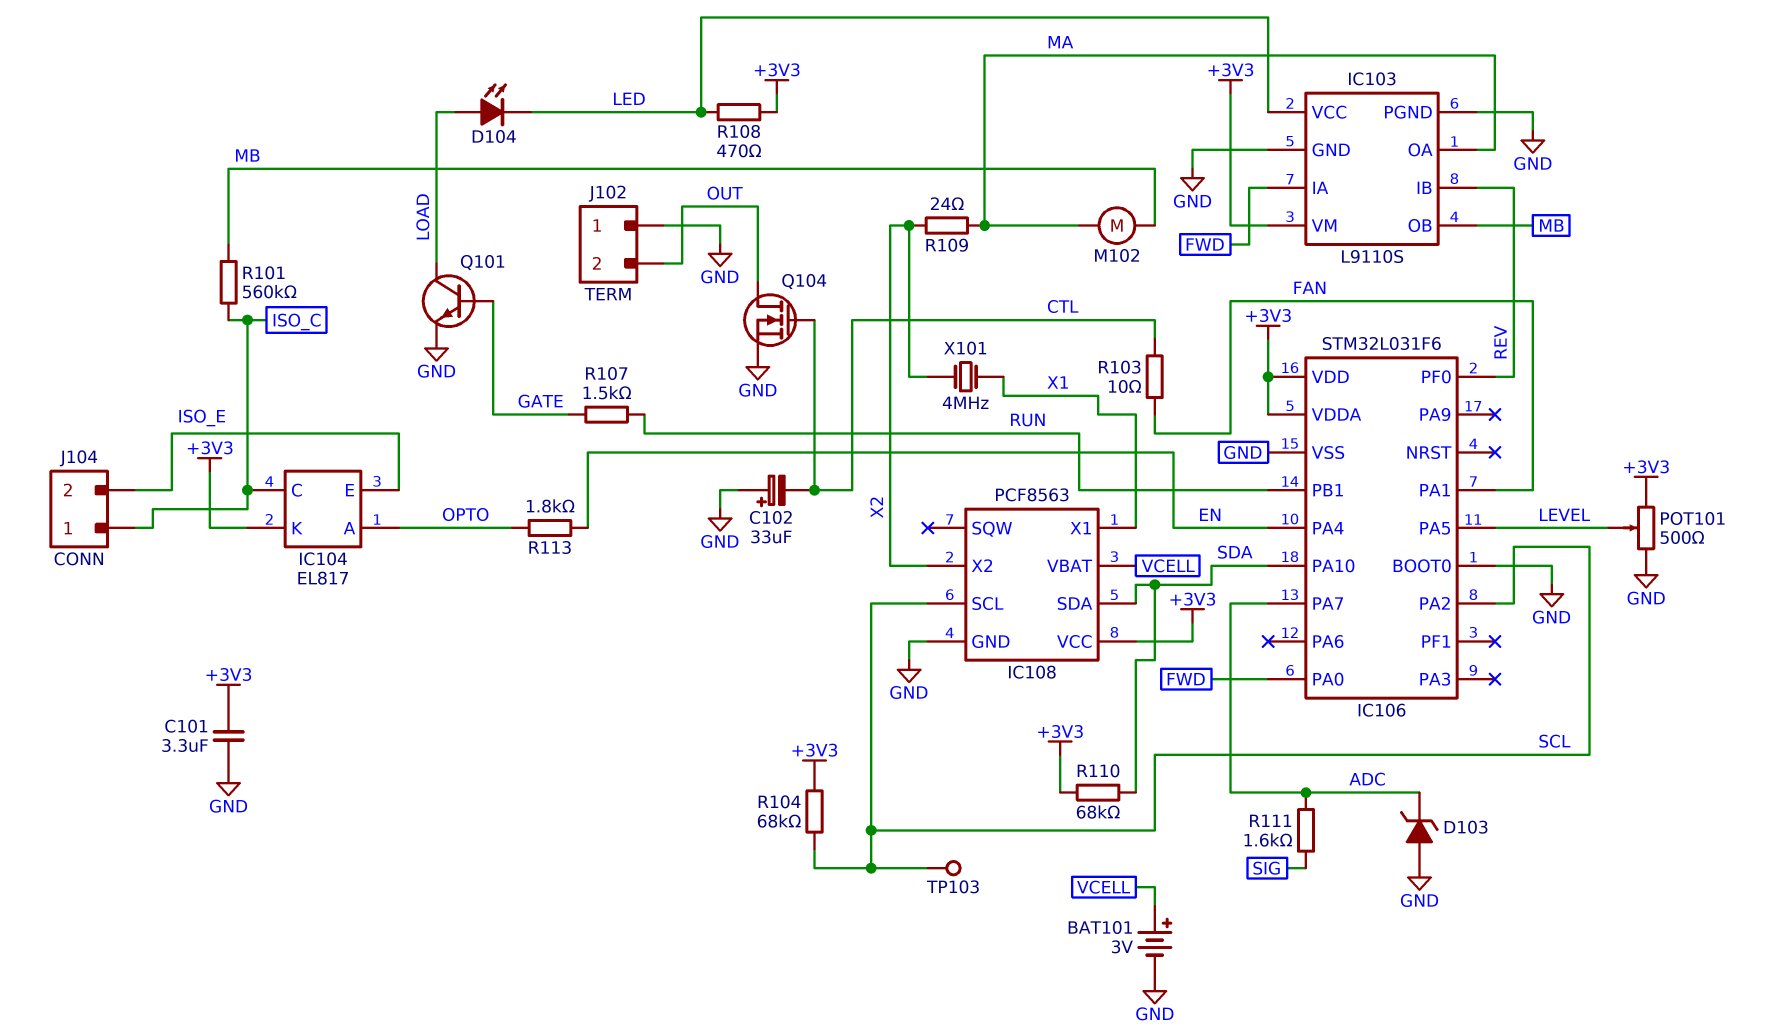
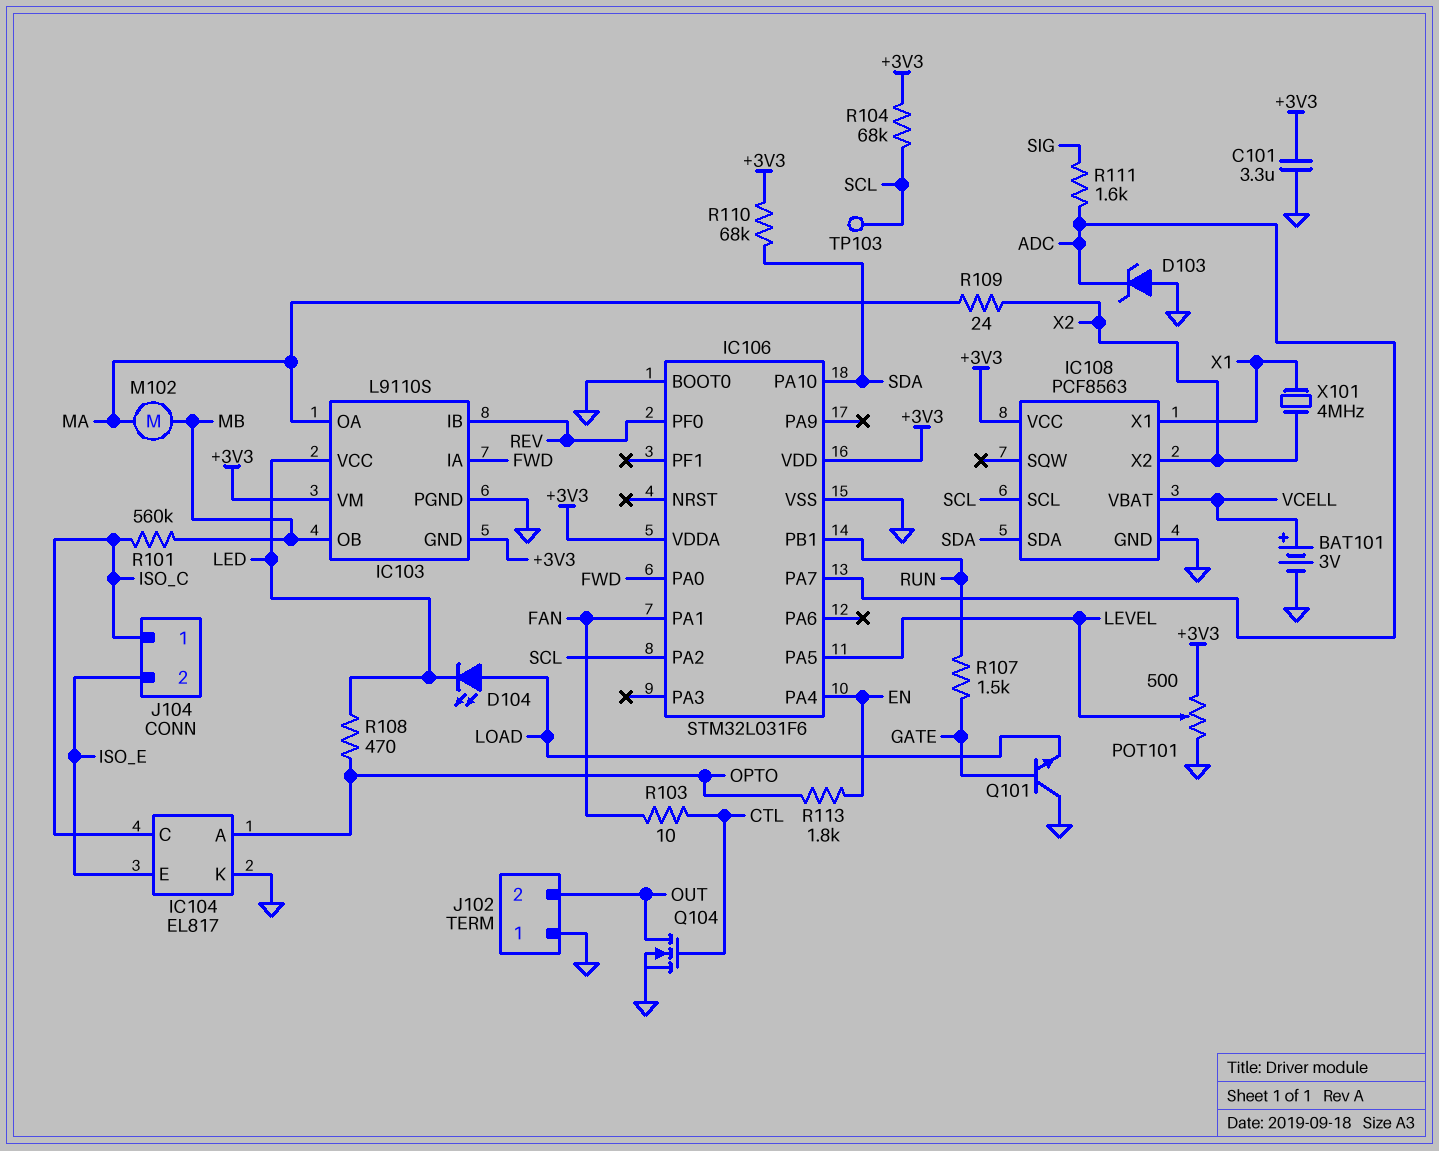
C102: 33uF (plus GND, minus CTL) -> none
IC103 pin GND: GND -> +3V3
IC104 pin K: +3V3 -> GND
Q101: NPN (B GATE, C LOAD, E GND) -> NPN (B GATE, C GND, E LOAD)
R108: 470 (+3V3, LED) -> 470 (LED, OPTO)

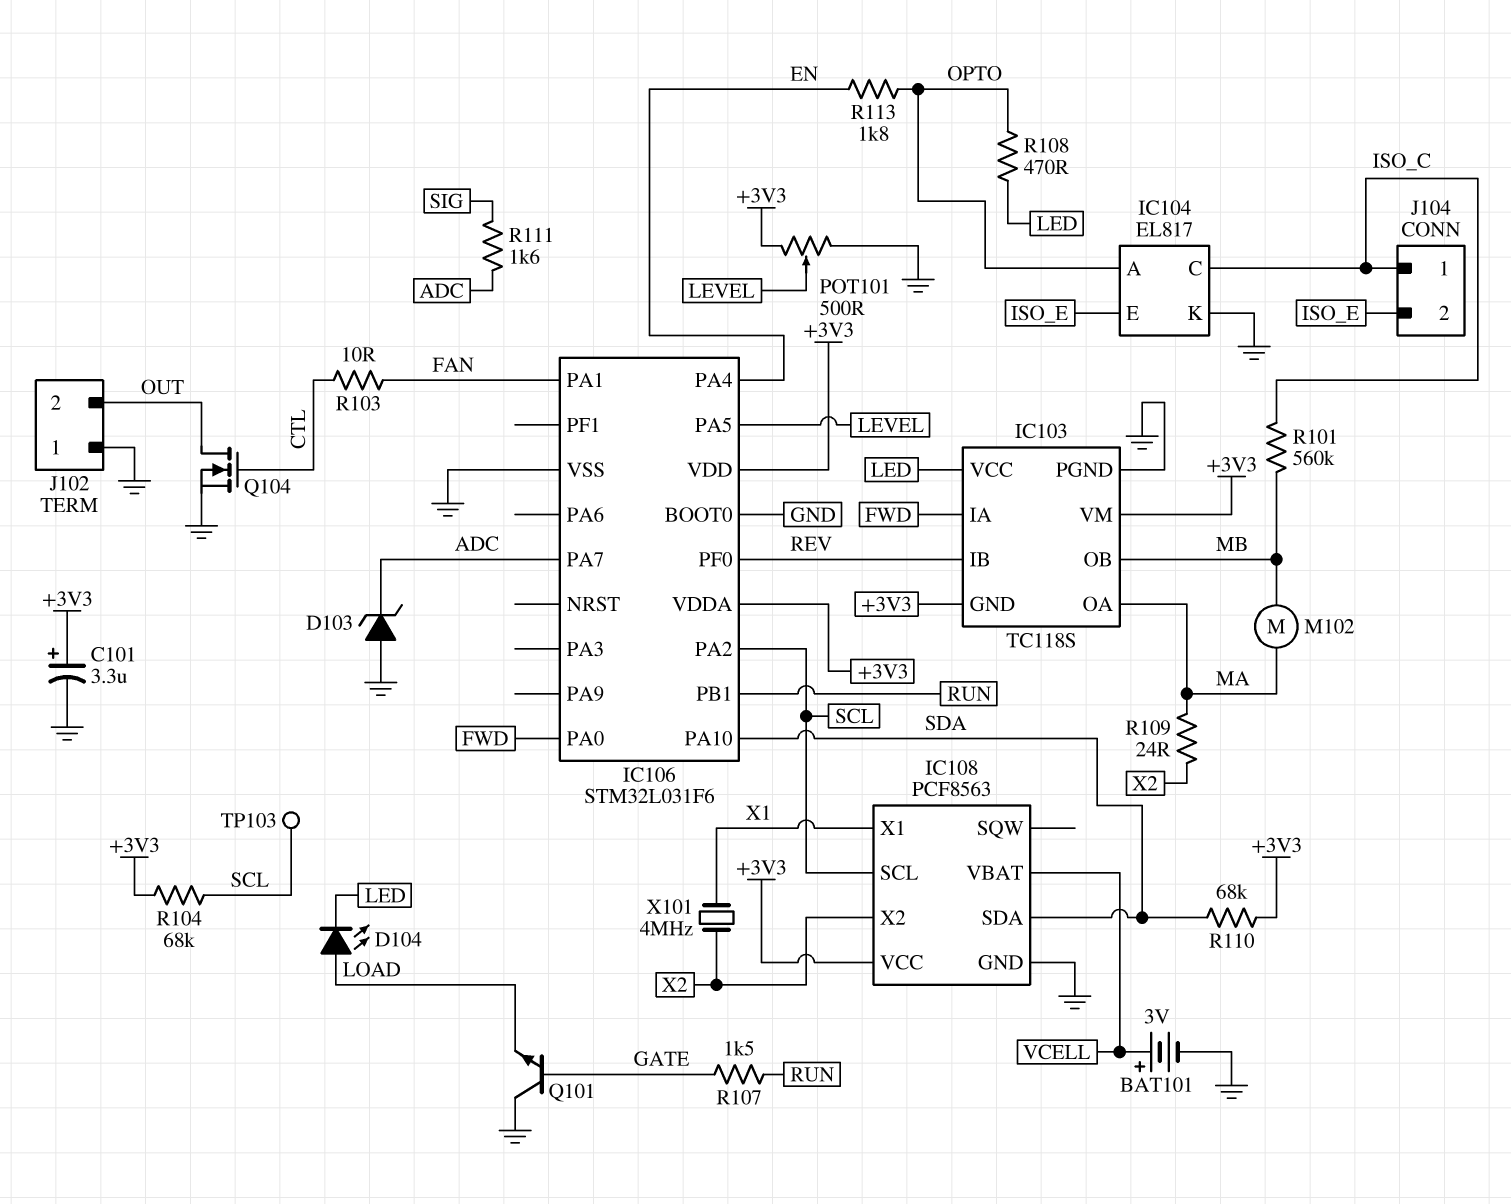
C101: 3.3uF (+3V3, GND) -> 3.3uF (plus +3V3, minus GND)
IC103: L9110S -> TC118S

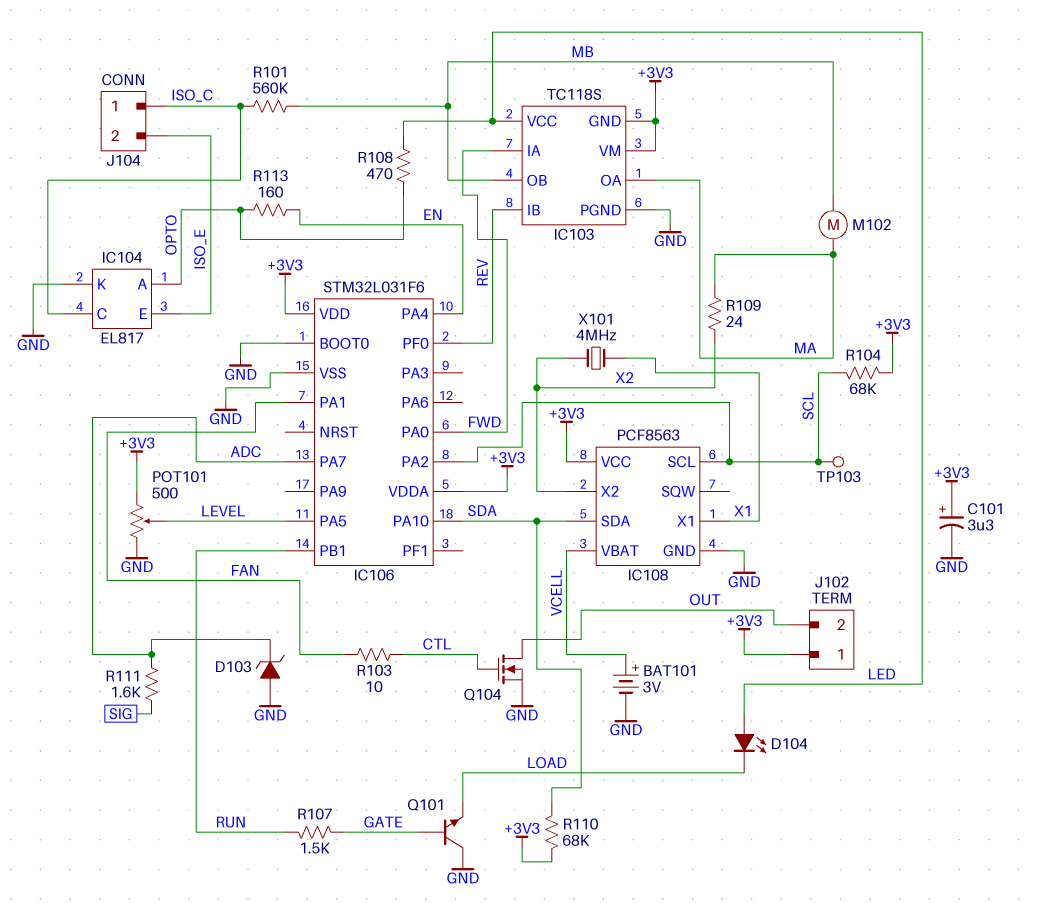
D104: LED (A LOAD, K LED) -> LED (A LED, K LOAD)
J102 pin 1: GND -> +3V3
R113: 1.8k (EN, OPTO) -> 160 (EN, OPTO)

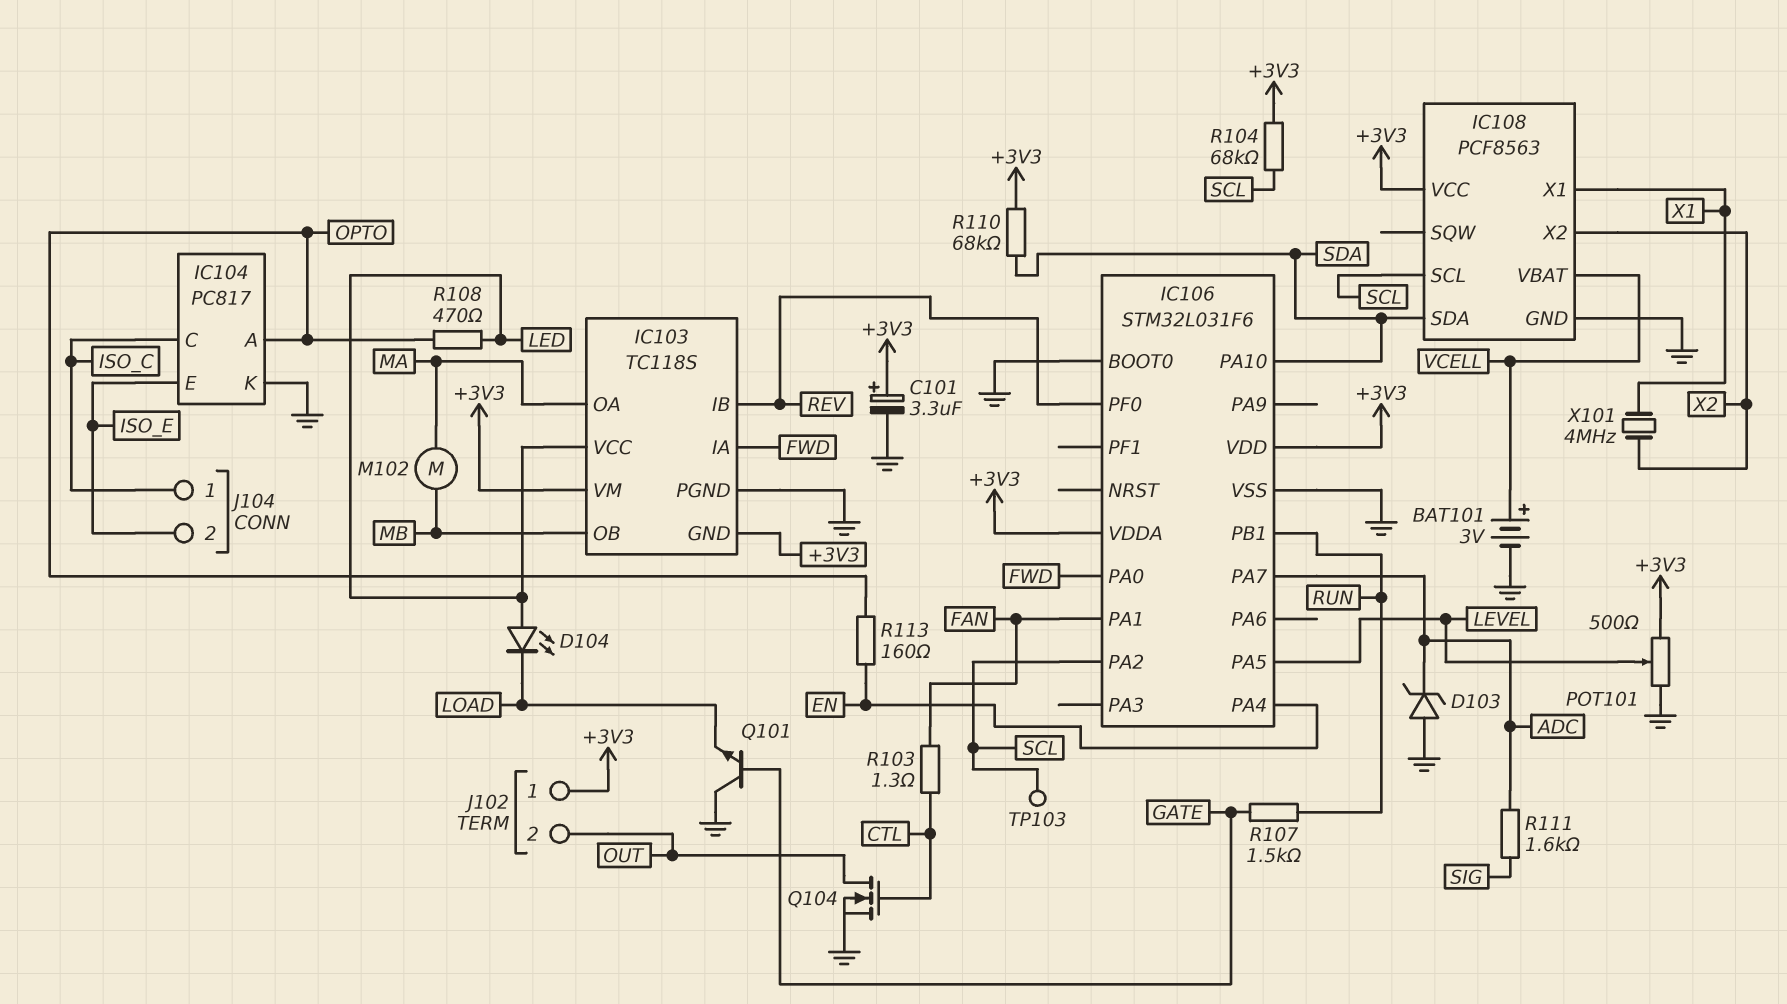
IC104: EL817 -> PC817
R101: 560k (ISO_C, MB) -> none
R103: 10 (CTL, FAN) -> 1.3 (CTL, FAN)
R109: 24 (MA, X2) -> none

